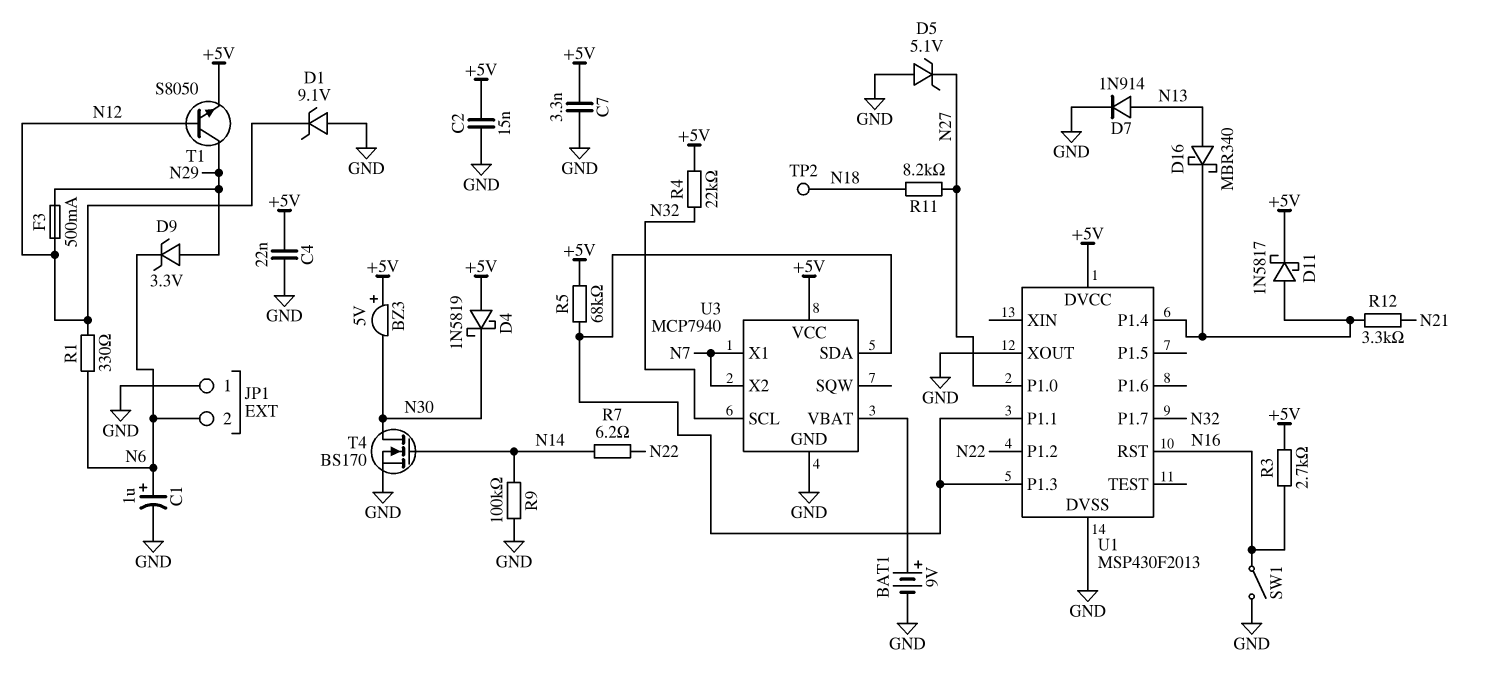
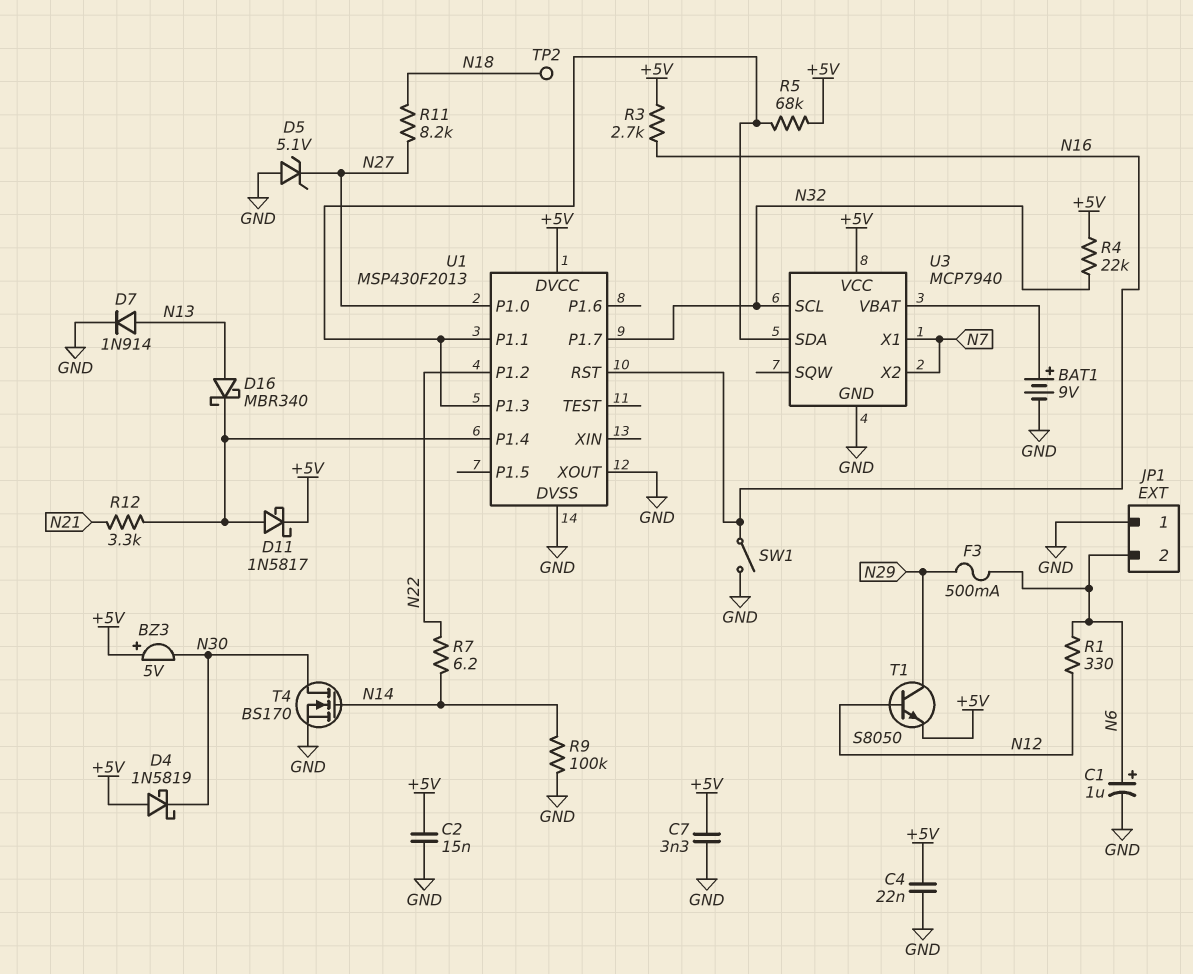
D1: zener 9.1V (A GND, K N12) -> none
D9: zener 3.3V (A N29, K N6) -> none
F3: 500mA (N12, N29) -> 500mA (N6, N29)

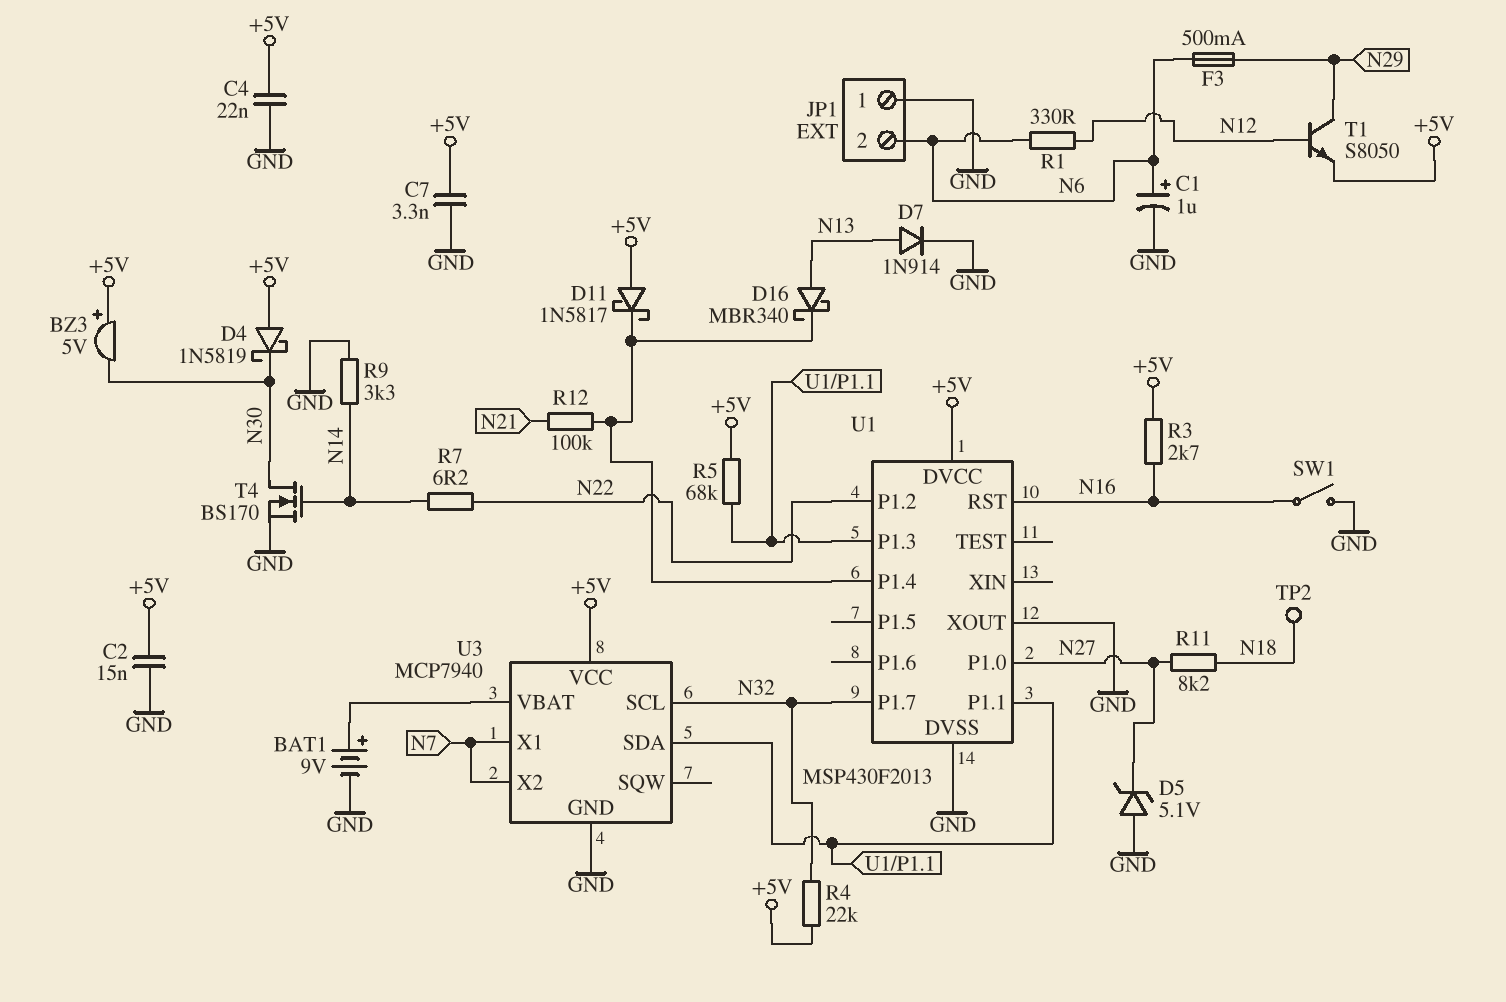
D11: schottky 1N5817 (A U1/P1.4, K +5V) -> schottky 1N5817 (A +5V, K U1/P1.4)
R9: 100k (GND, N14) -> 3.3k (GND, N14)
R12: 3.3k (N21, U1/P1.4) -> 100k (N21, U1/P1.4)

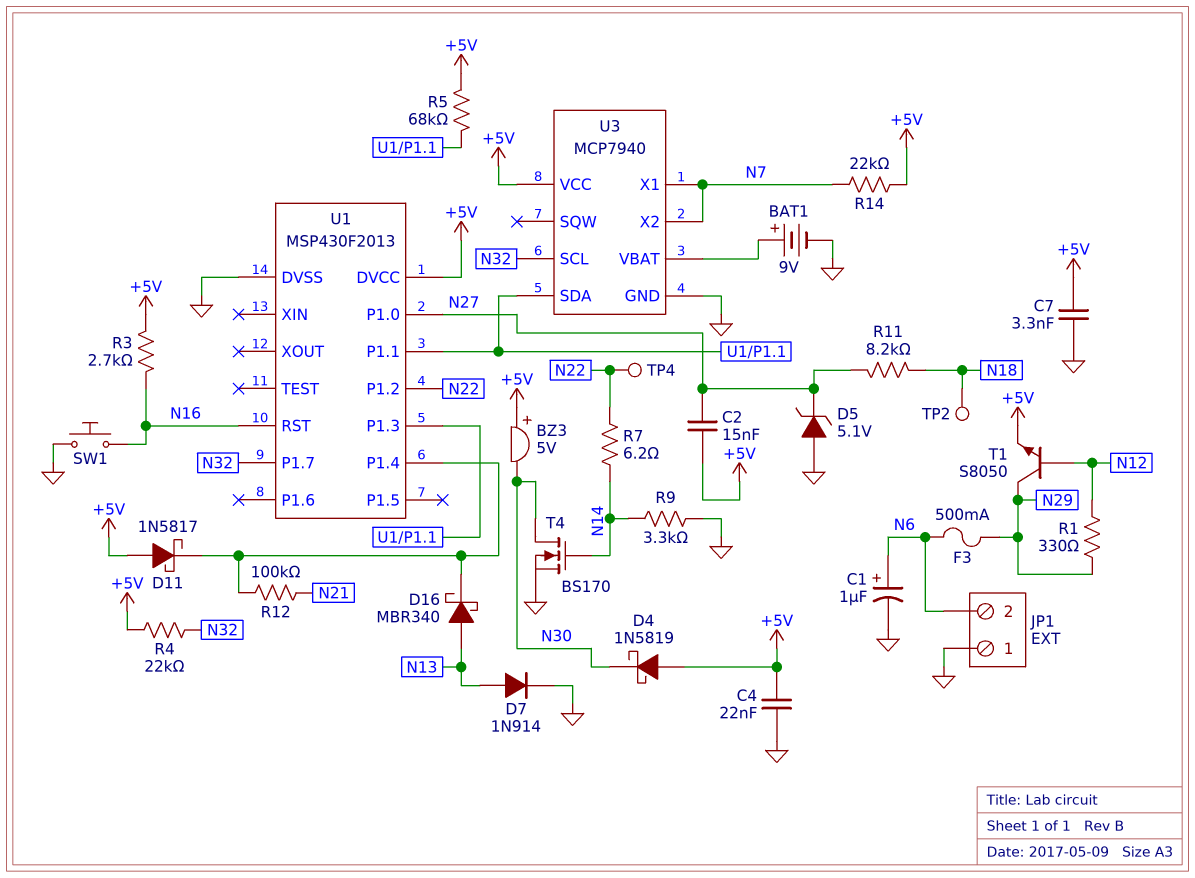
C2: 15nF (+5V, GND) -> 15nF (+5V, N27)
R1: 330 (N6, N12) -> 330 (N12, N29)
R14: none -> 22k (+5V, N7)
SW1: switch (GND, N16) -> button (GND, N16)
TP4: none -> test point (N22)
U1 pin XOUT: GND -> none

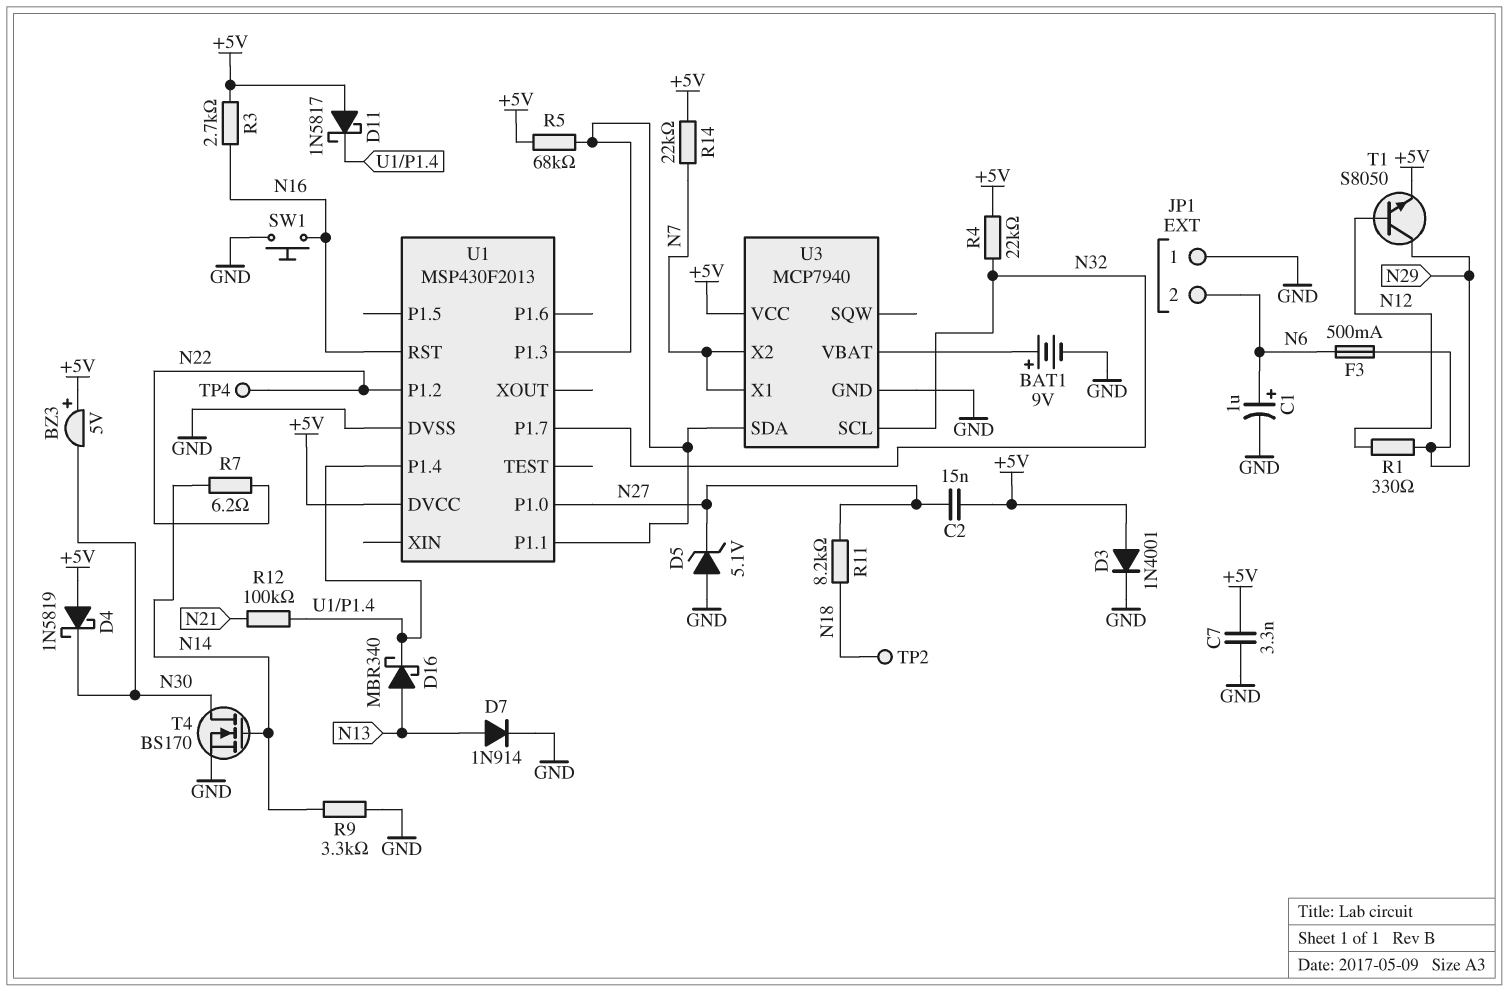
C4: 22nF (+5V, GND) -> none
D3: none -> diode 1N4001 (A +5V, K GND)

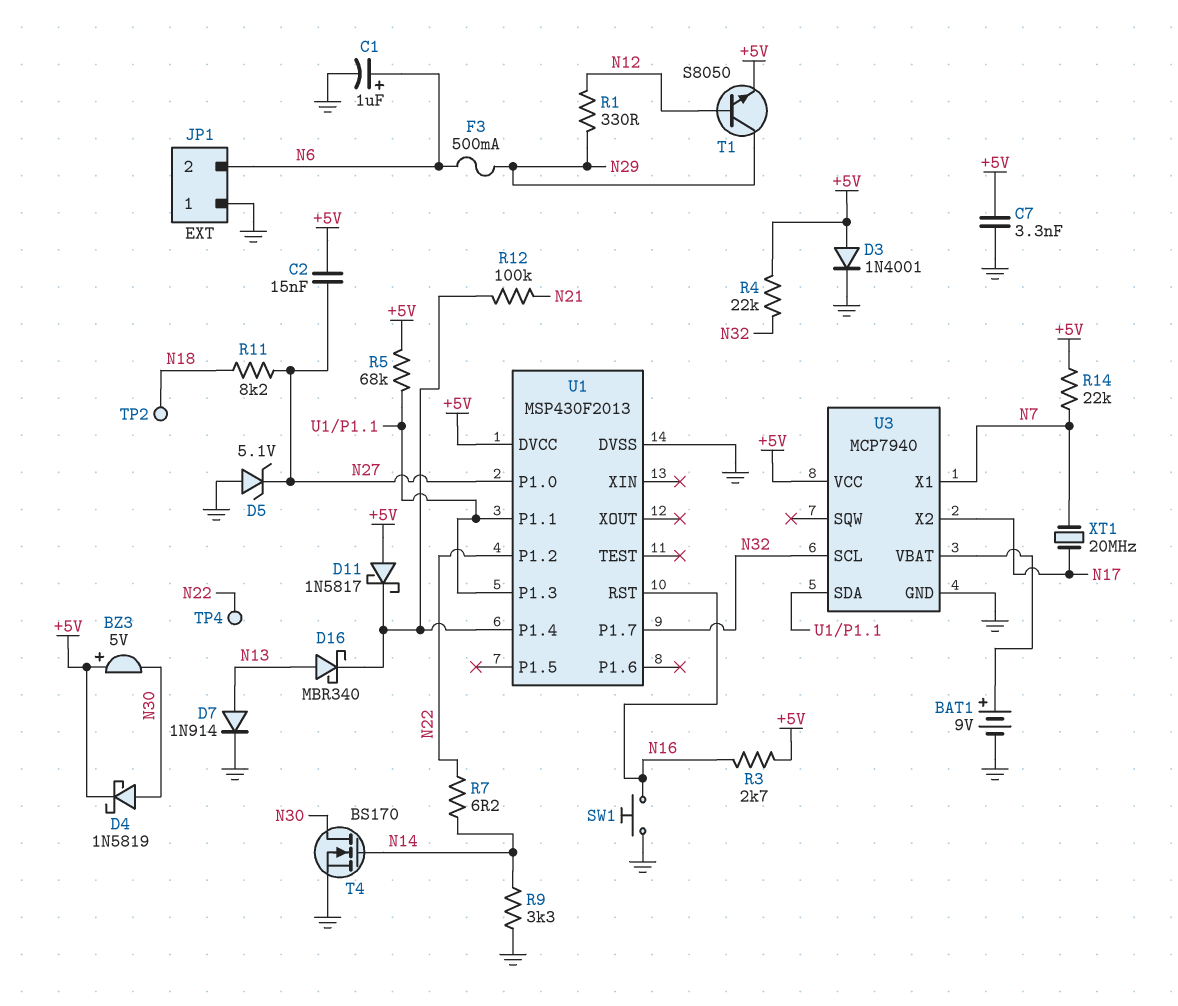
D4: schottky 1N5819 (A +5V, K N30) -> schottky 1N5819 (A N30, K +5V)
U3 pin X2: N7 -> N17
XT1: none -> 20MHz (N7, N17)

